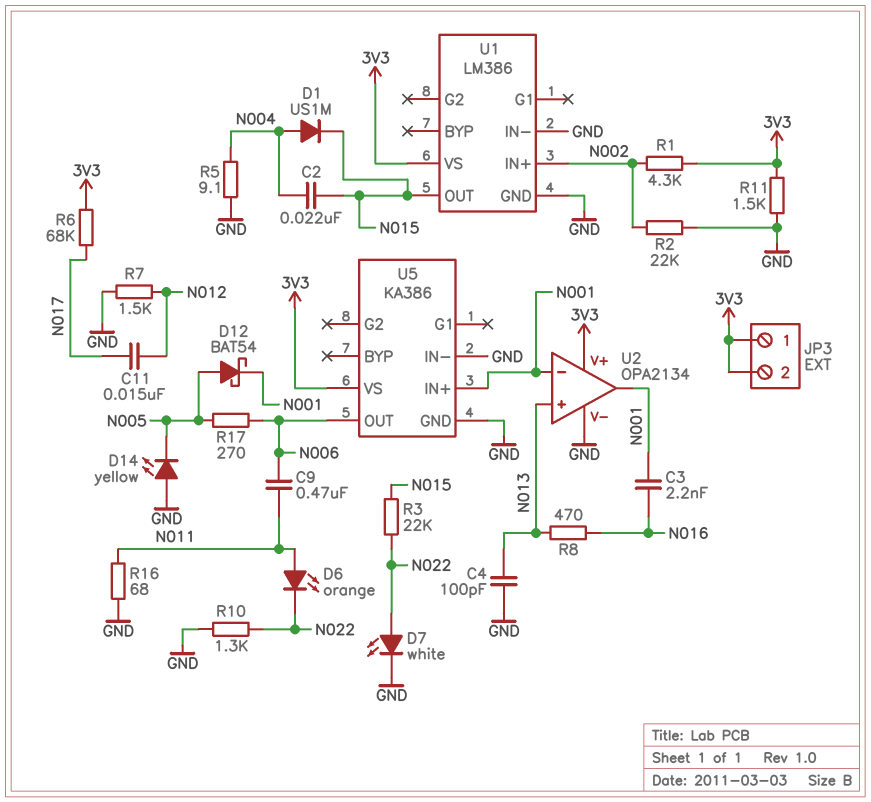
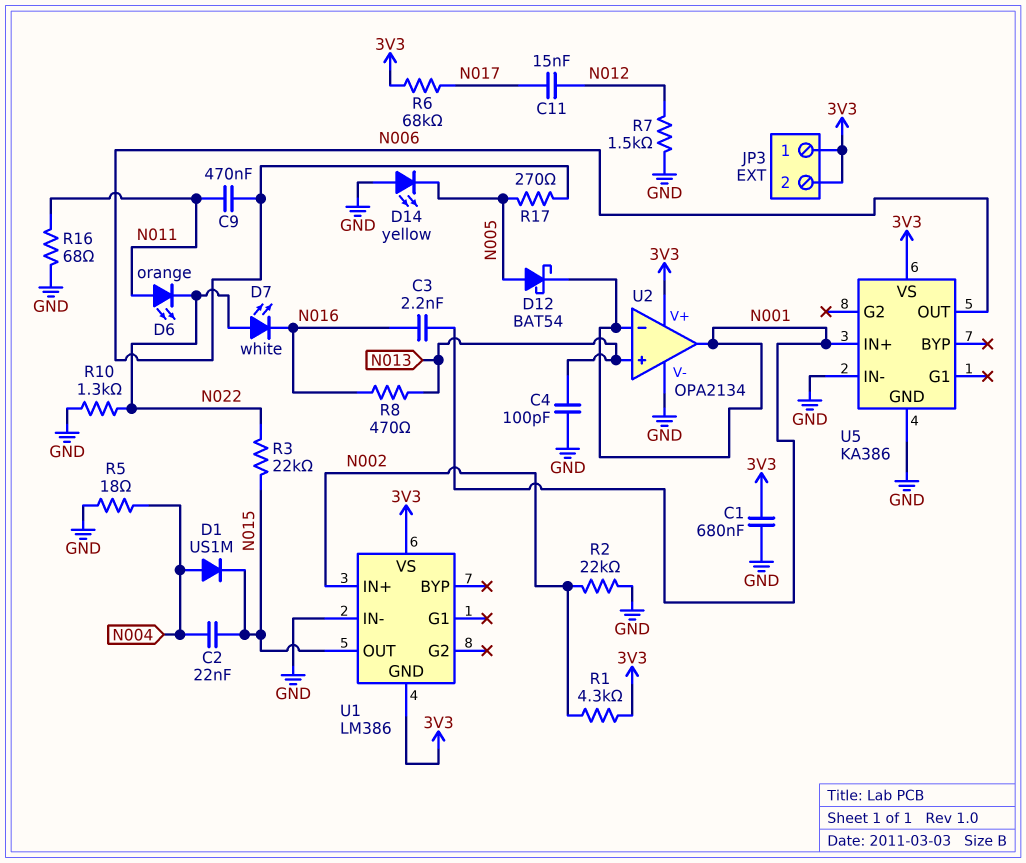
C1: none -> 680nF (3V3, GND)
D7: LED white (A N022, K GND) -> LED white (A N022, K N016)
R5: 9.1 (GND, N004) -> 18 (GND, N004)
R11: 1.5k (3V3, GND) -> none
U1 pin GND: GND -> 3V3

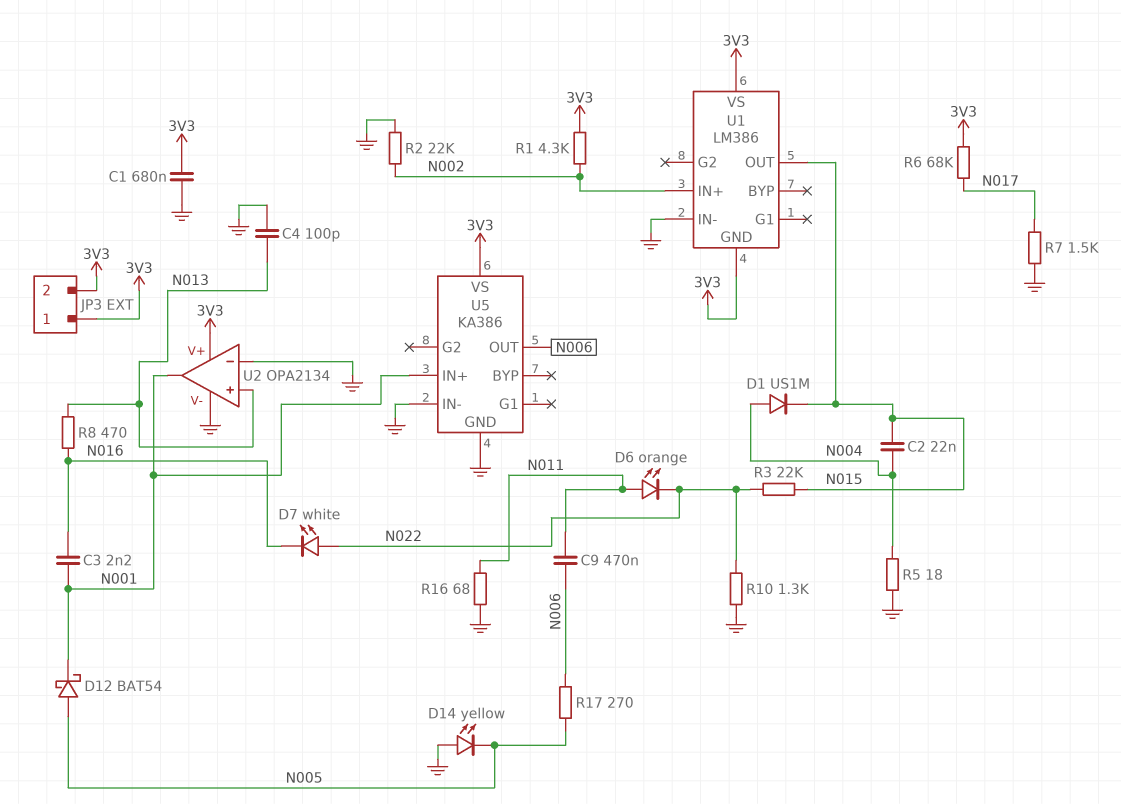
C11: 15nF (N012, N017) -> none
R7: 1.5k (GND, N012) -> 1.5k (GND, N017)
U2 pin in-: N001 -> GND

